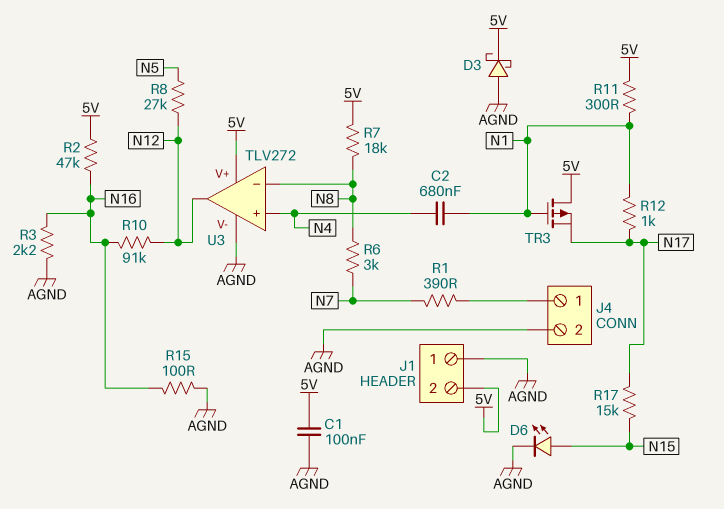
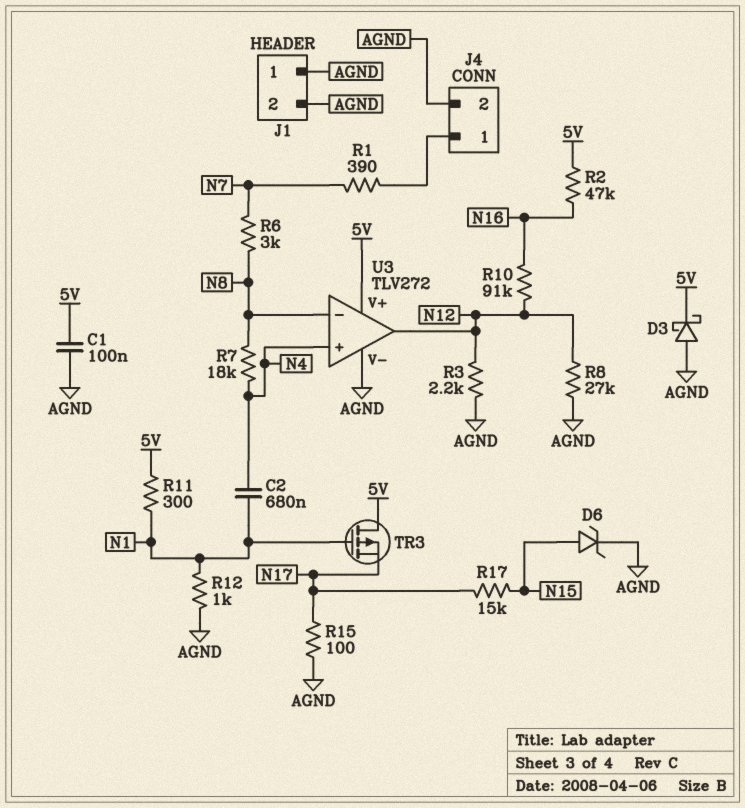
D6: LED (A N15, K AGND) -> zener (A N15, K AGND)
J1 pin 2: 5V -> AGND
R3: 2.2k (AGND, N16) -> 2.2k (AGND, N12)
R7: 18k (5V, N8) -> 18k (N4, N8)
R8: 27k (N5, N12) -> 27k (AGND, N12)
R12: 1k (N1, N17) -> 1k (AGND, N1)
R15: 100 (AGND, N16) -> 100 (AGND, N17)

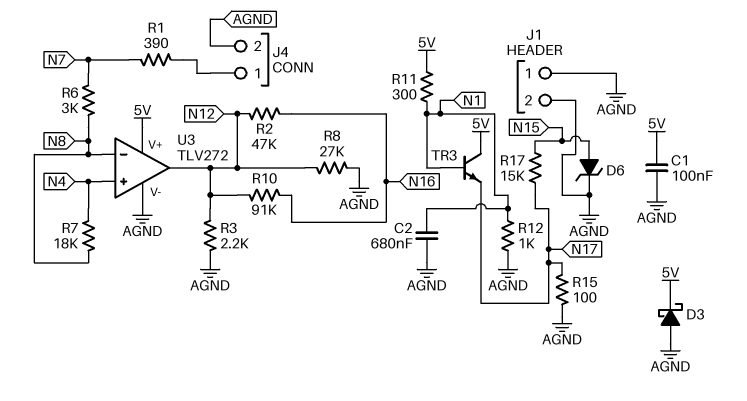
C2: 680nF (N1, N4) -> 680nF (AGND, N1)
R2: 47k (5V, N16) -> 47k (N12, N16)
TR3: PMOS (G N1, D 5V, S N17) -> NPN (B N1, C 5V, E N17)

